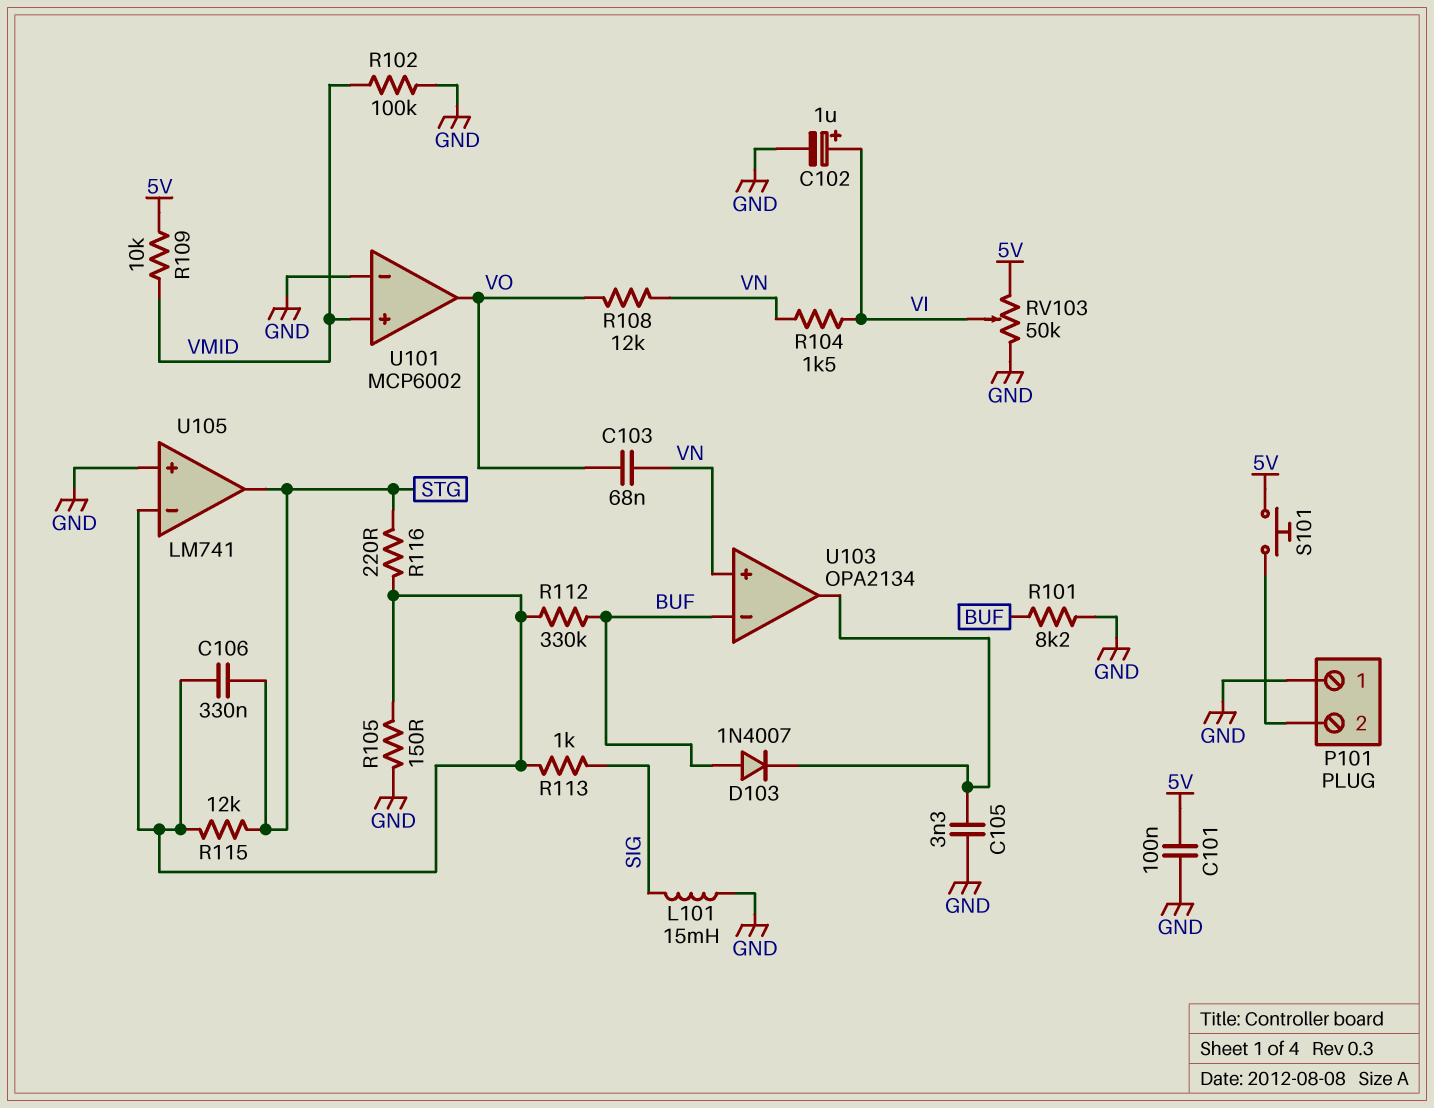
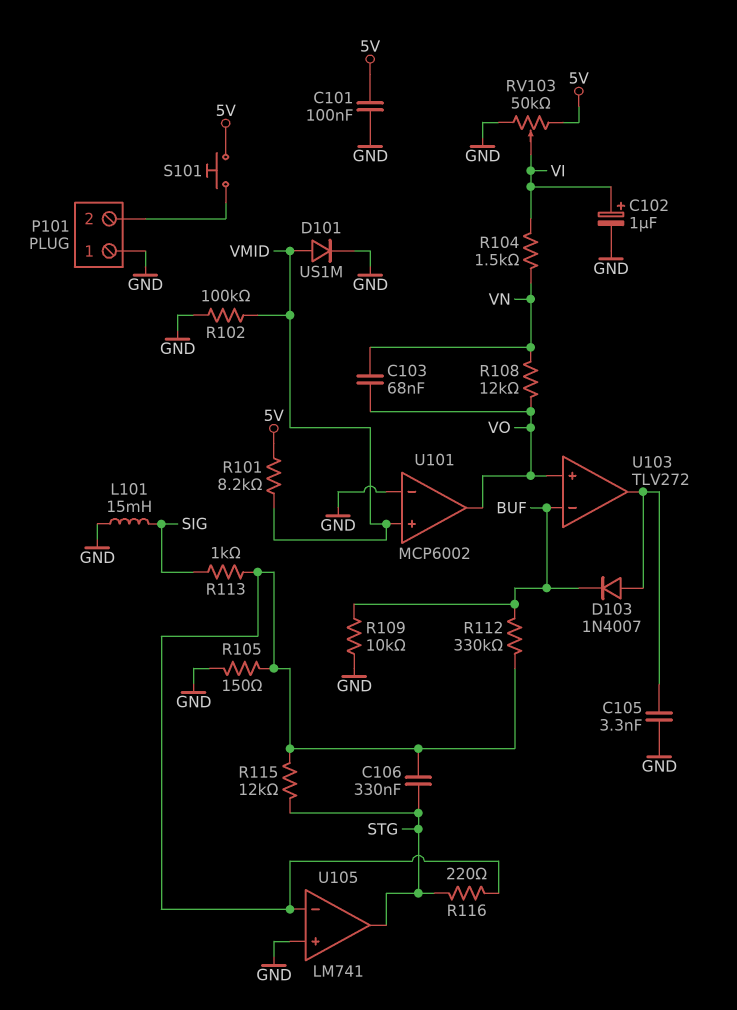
D101: none -> diode US1M (A VMID, K GND)
D103: diode 1N4007 (A BUF, K U103/out) -> diode 1N4007 (A U103/out, K BUF)
R101: 8.2k (BUF, GND) -> 8.2k (5V, VMID)
R109: 10k (5V, VMID) -> 10k (BUF, GND)
U103: OPA2134 -> TLV272
U103 pin in+: VN -> VO

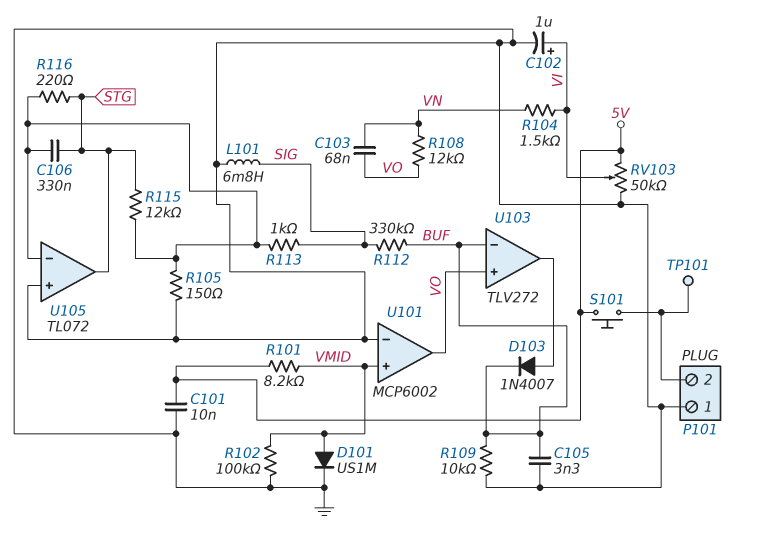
C101: 100nF (5V, GND) -> 10nF (5V, GND)
C105: 3.3nF (GND, U103/out) -> 3.3nF (BUF, GND)
L101: 15mH (GND, SIG) -> 6.8mH (GND, SIG)
R112: 330k (BUF, U105/in-) -> 330k (BUF, SIG)
TP101: none -> test point (P101/2)
U105: LM741 -> TL072

